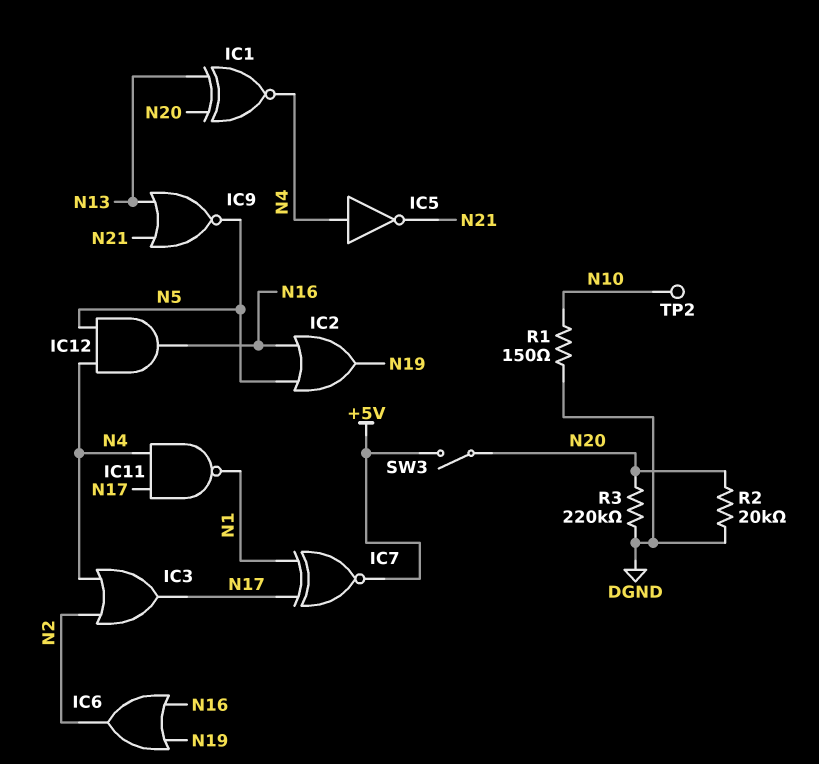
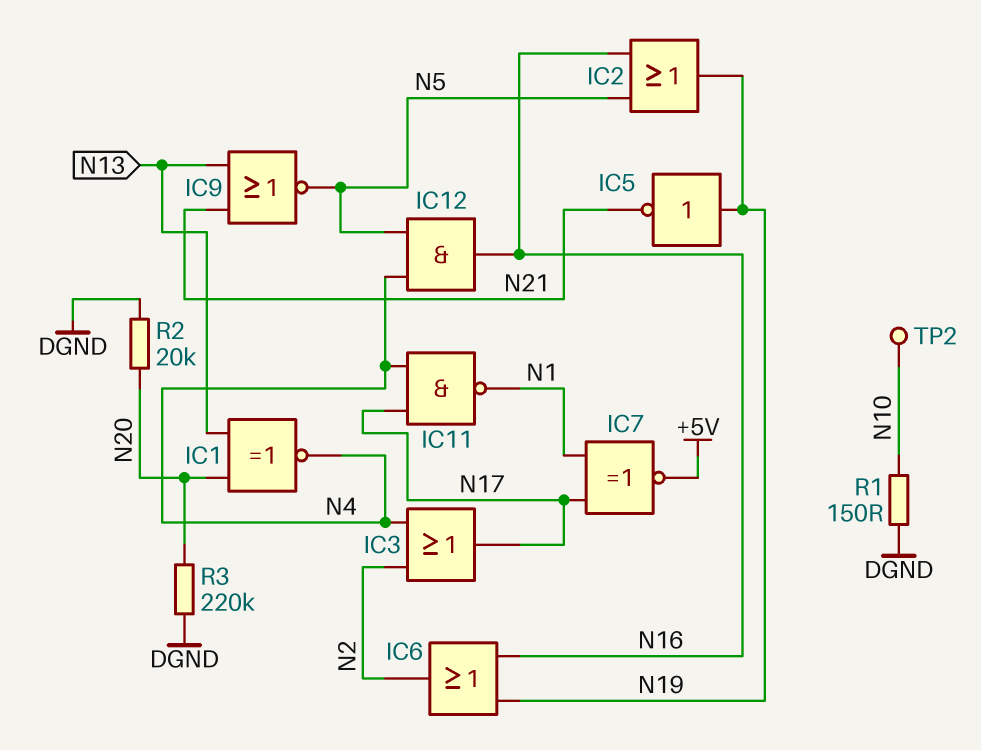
IC5: NOT (in N4, out N21) -> NOT (in N19, out N21)
SW3: switch (+5V, N20) -> none

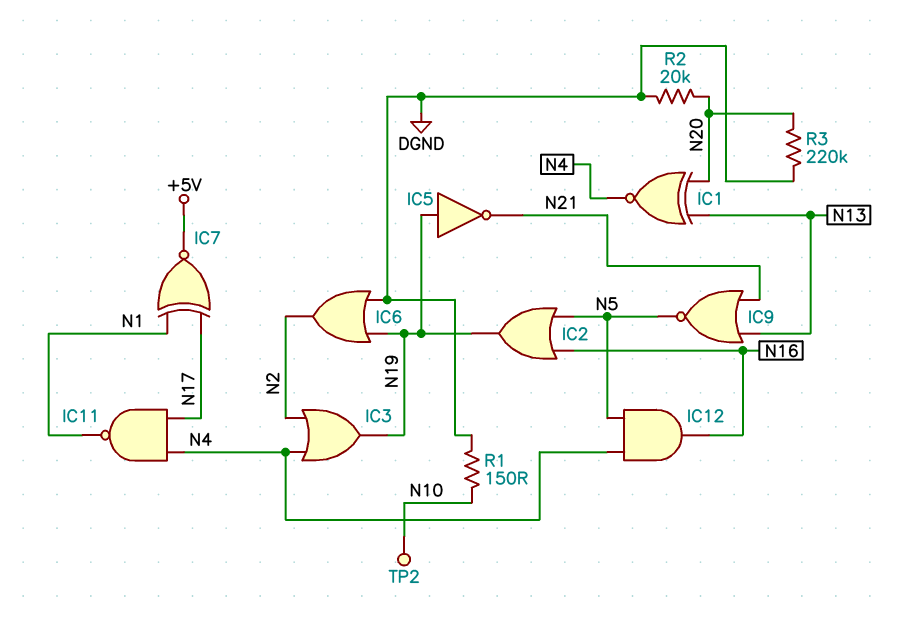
IC3: OR (in N2, in N4, out N17) -> OR (in N2, in N4, out N19)
IC6: OR (in N16, in N19, out N2) -> OR (in DGND, in N19, out N2)

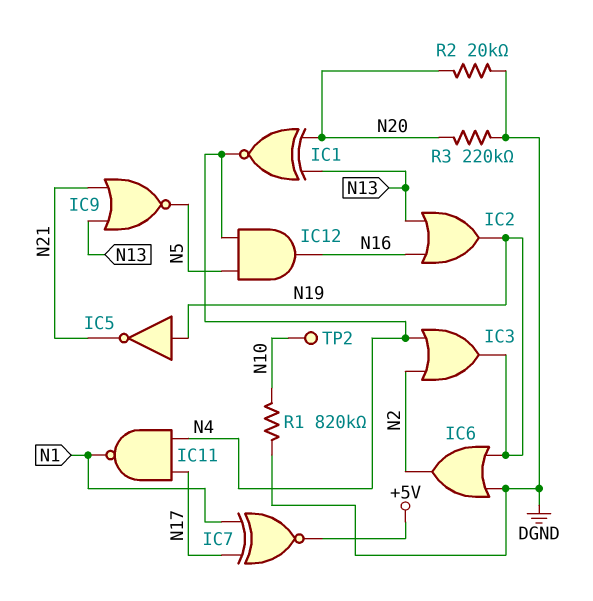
IC2: OR (in N5, in N16, out N19) -> OR (in N13, in N16, out N19)
R1: 150 (DGND, N10) -> 820k (DGND, N10)

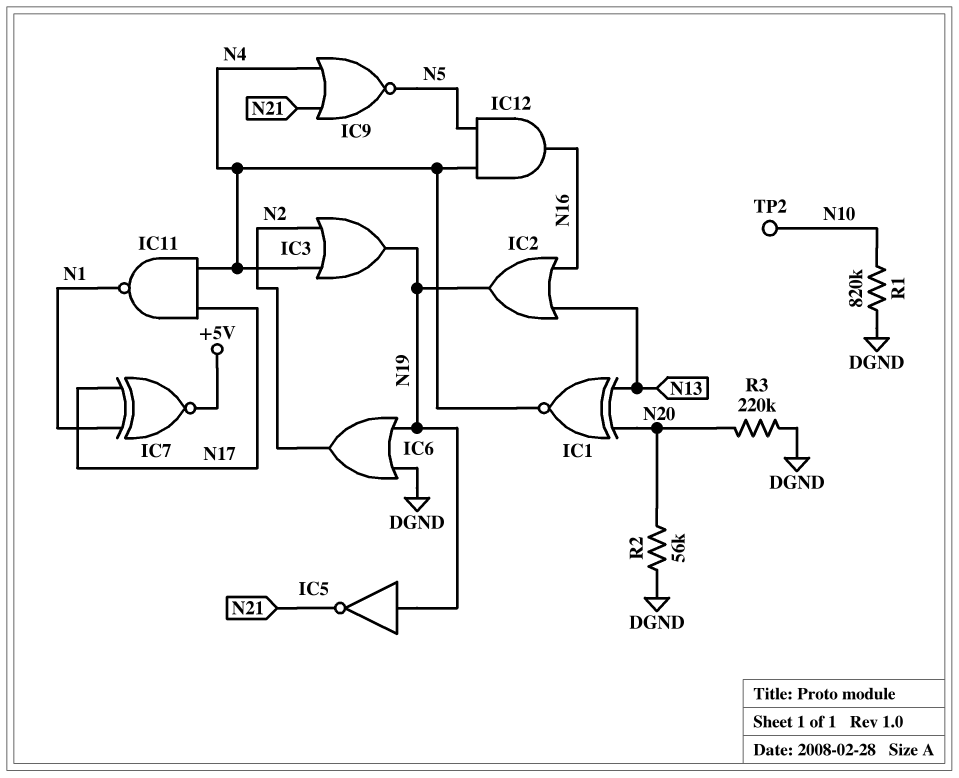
IC9: NOR (in N13, in N21, out N5) -> NOR (in N4, in N21, out N5)
R2: 20k (DGND, N20) -> 56k (DGND, N20)

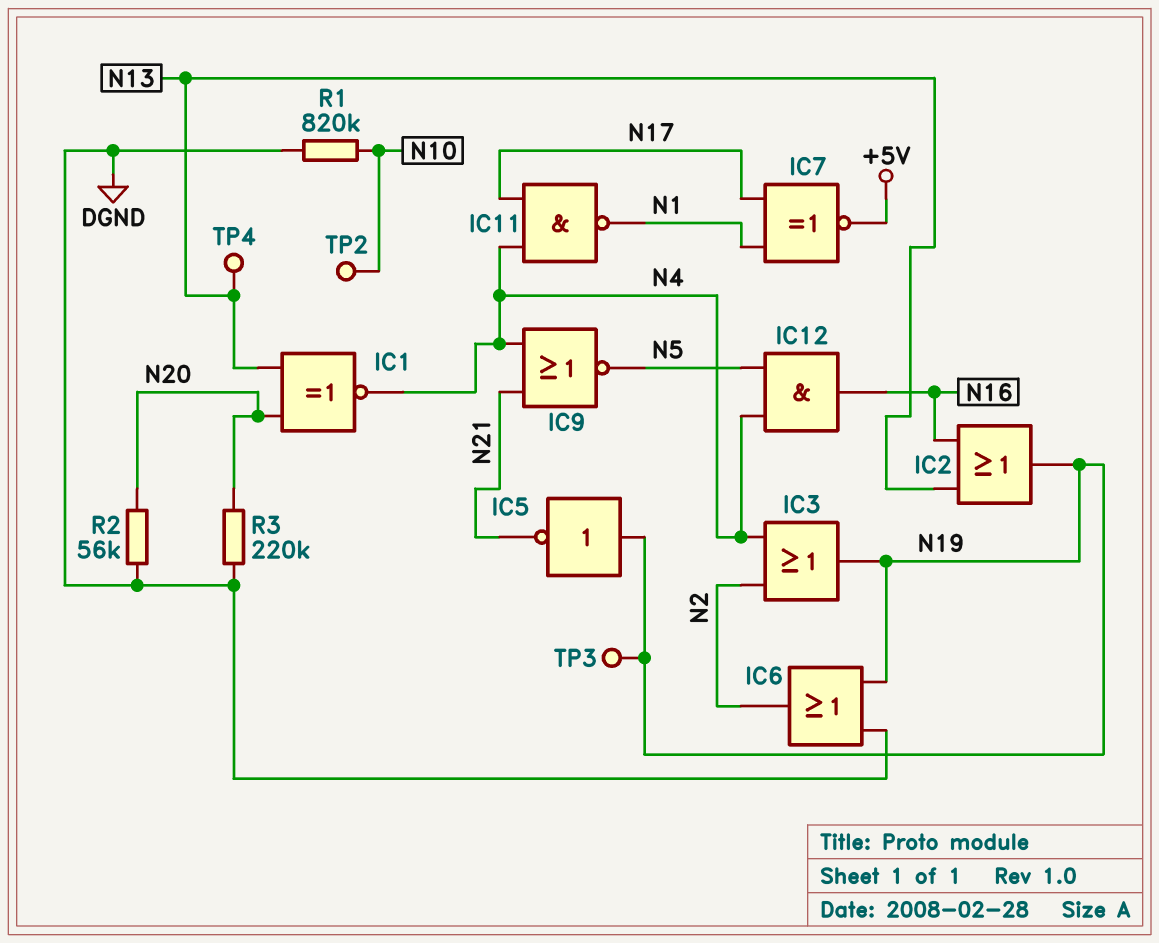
TP3: none -> test point (N19)
TP4: none -> test point (N13)

